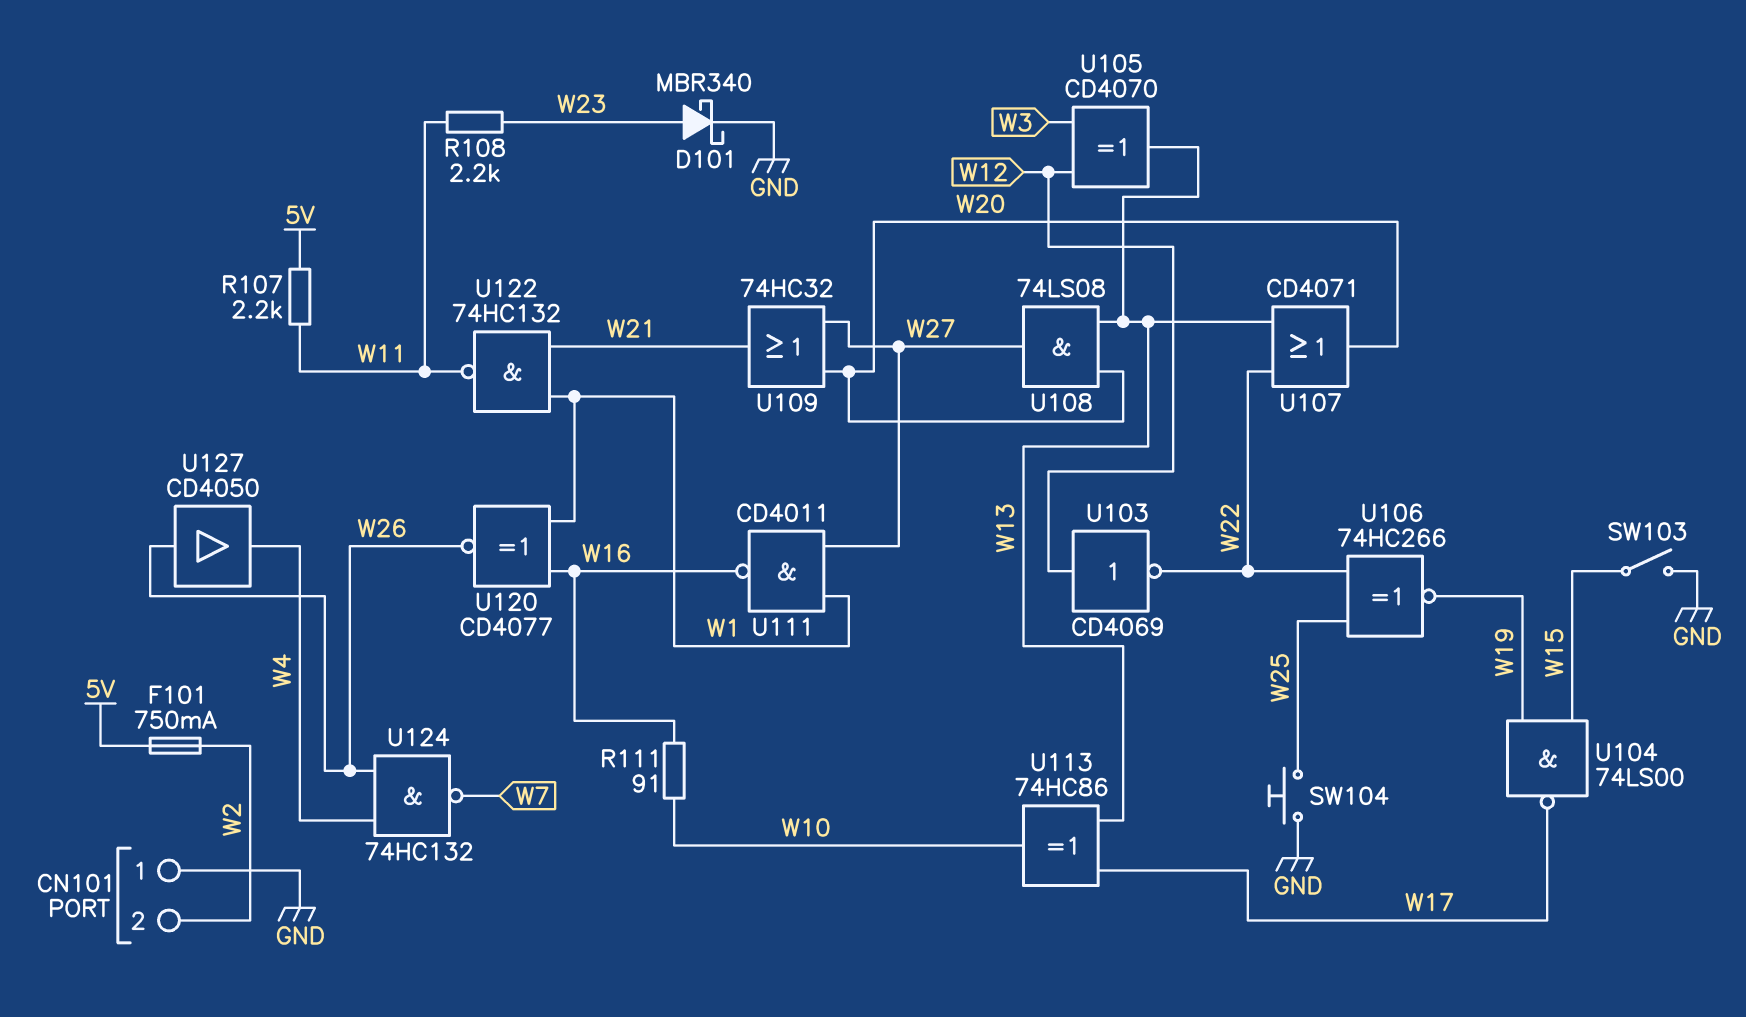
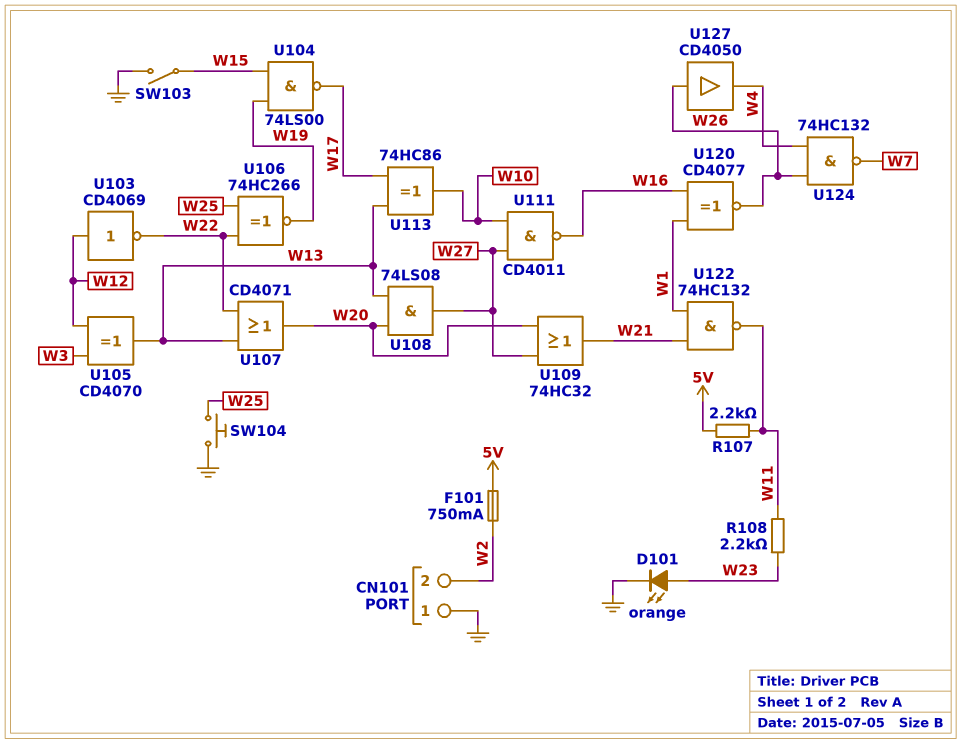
D101: schottky MBR340 (A W23, K GND) -> LED orange (A W23, K GND)
R111: 91 (W10, W16) -> none
U111: NAND CD4011 (in W1, in W27, out W16) -> NAND CD4011 (in W10, in W27, out W16)

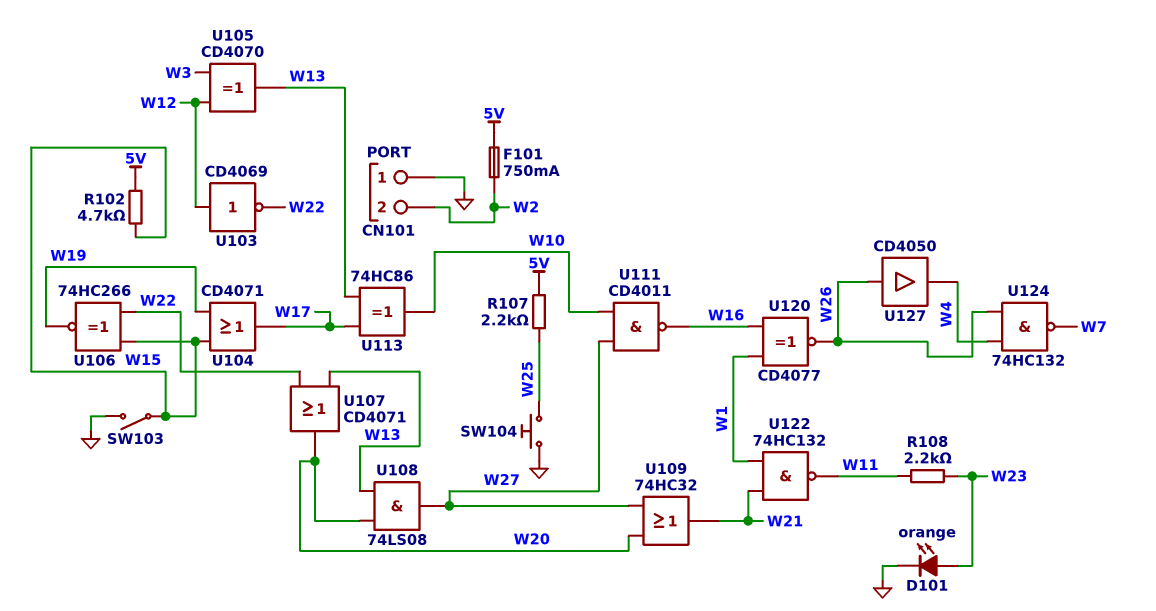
R102: none -> 4.7k (5V, W15)
R107: 2.2k (5V, W11) -> 2.2k (5V, W25)
U104: NAND 74LS00 (in W15, in W19, out W17) -> OR CD4071 (in W15, in W19, out W17)
U106: XNOR 74HC266 (in W22, in W25, out W19) -> XNOR 74HC266 (in W15, in W22, out W19)

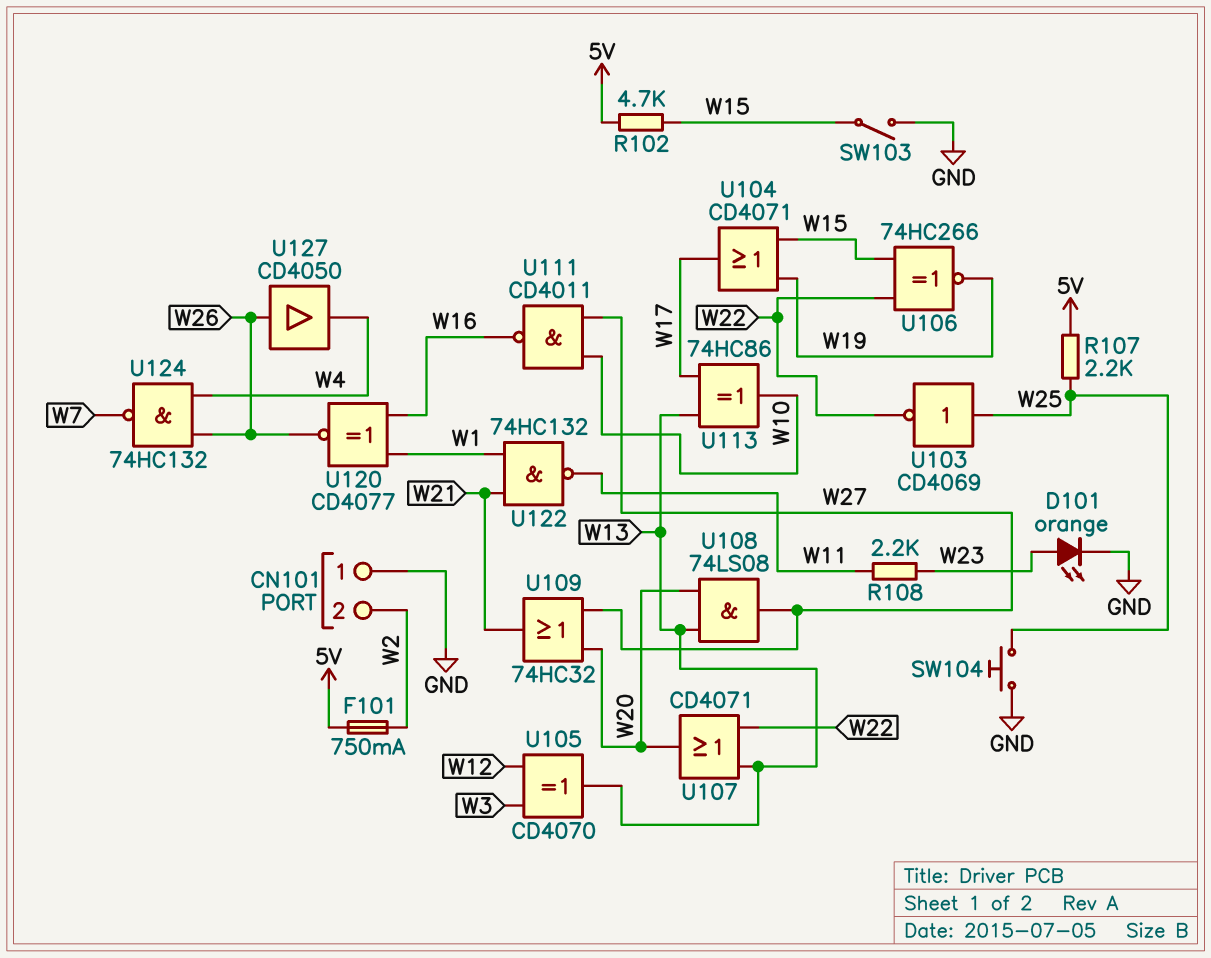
U103: NOT CD4069 (in W12, out W22) -> NOT CD4069 (in W25, out W22)

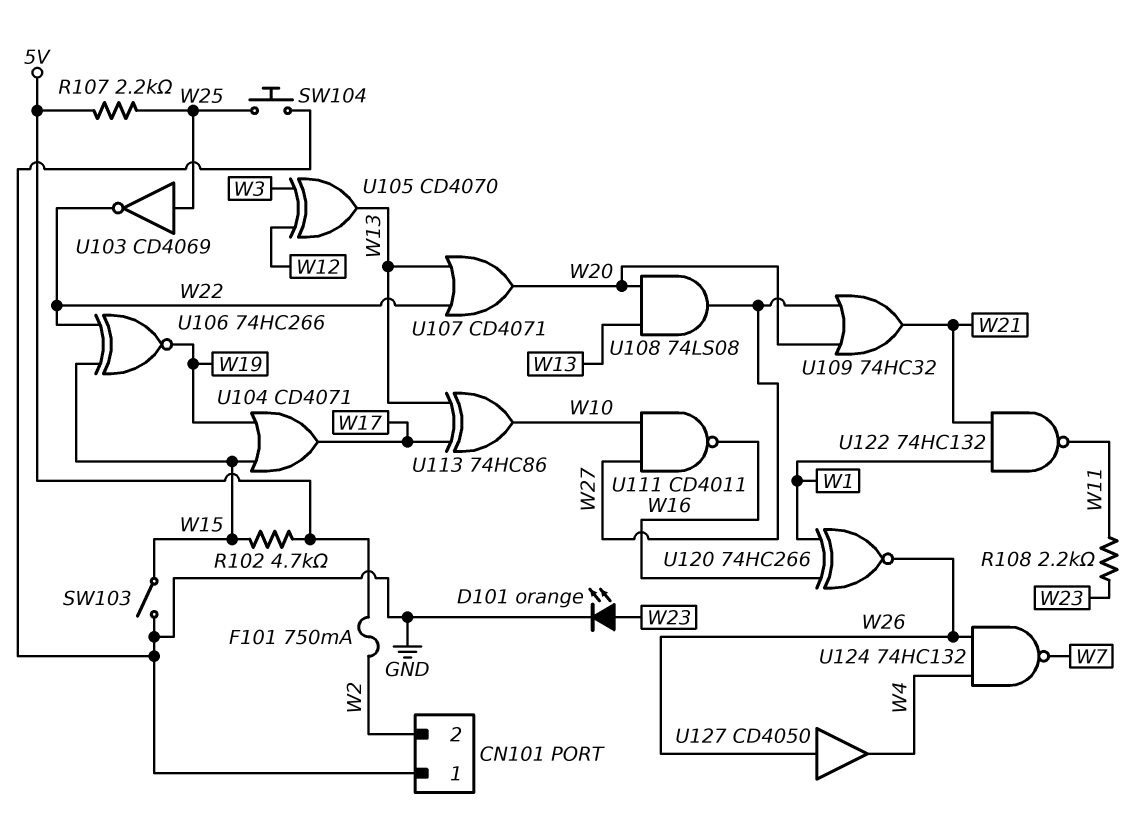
U120: XNOR CD4077 (in W1, in W16, out W26) -> XNOR 74HC266 (in W1, in W16, out W26)

